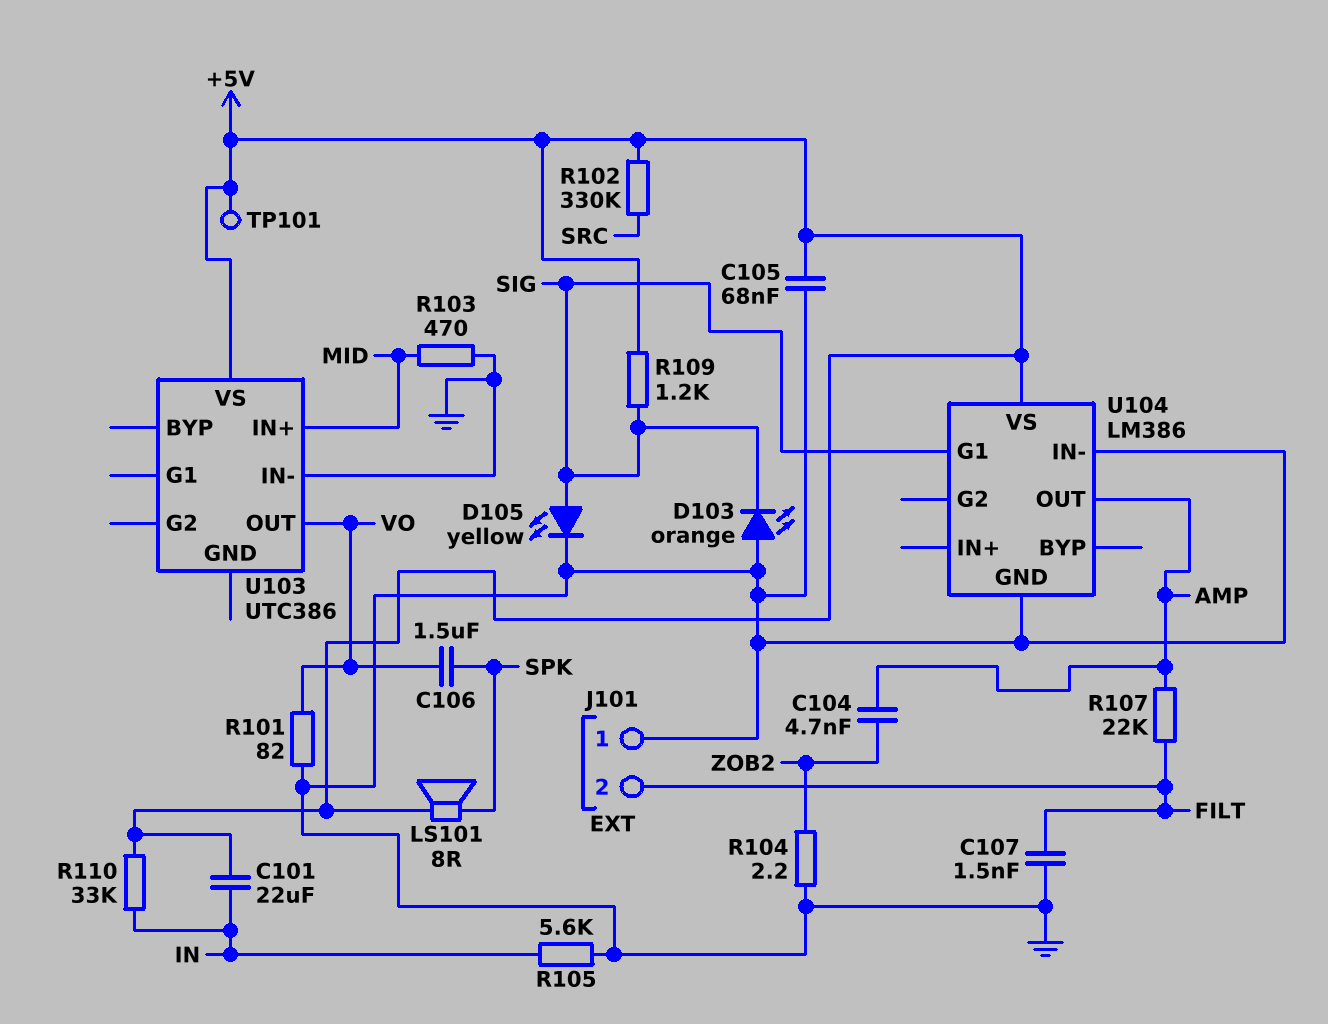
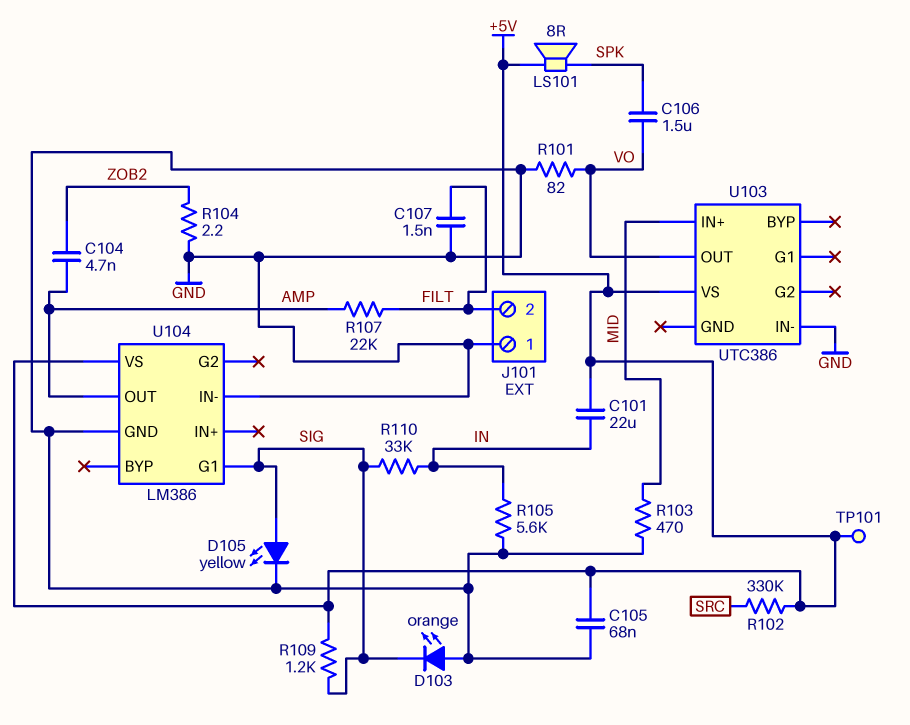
R110: 33k (+5V, IN) -> 33k (IN, SIG)

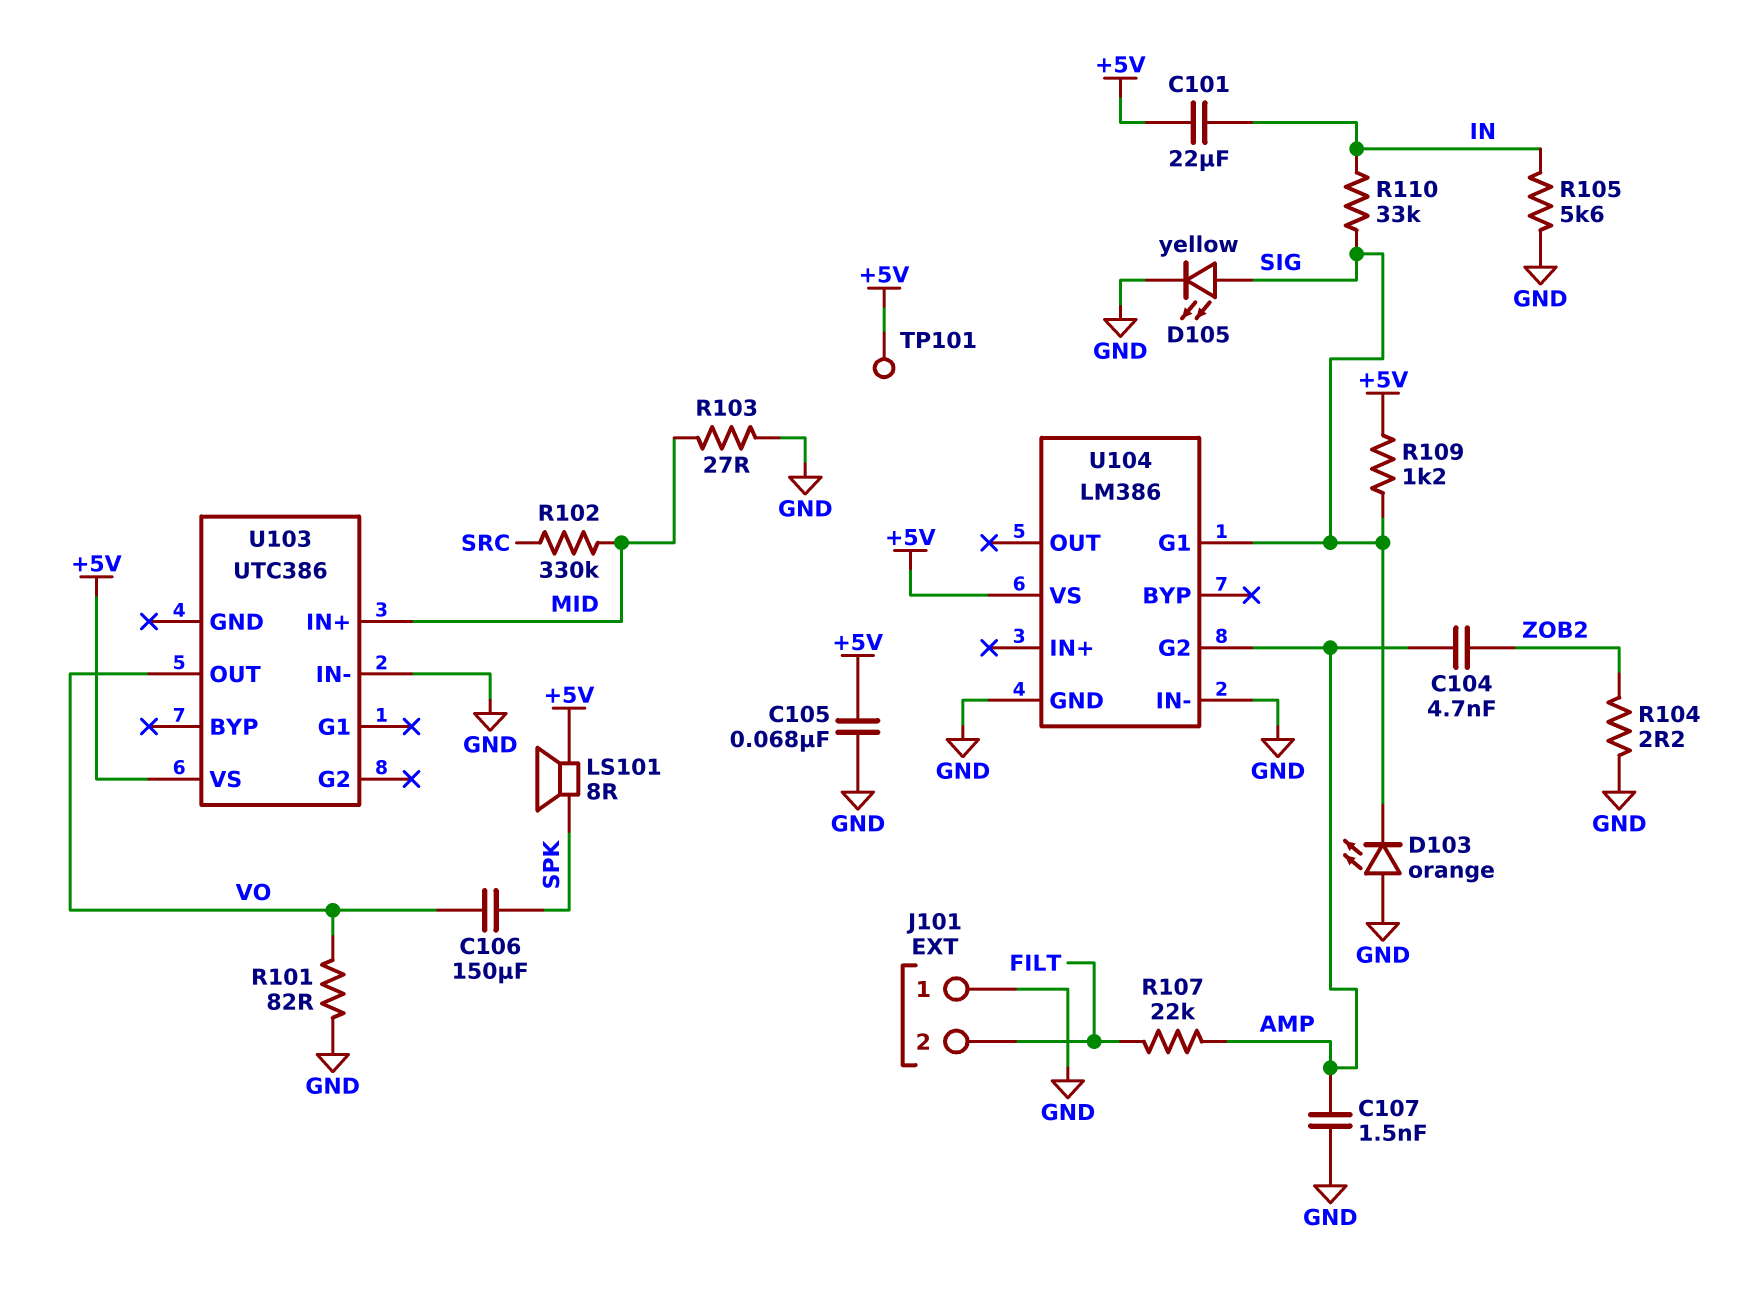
C106: 1.5uF (SPK, VO) -> 150uF (SPK, VO)
C107: 1.5nF (FILT, GND) -> 1.5nF (AMP, GND)
R102: 330k (+5V, SRC) -> 330k (MID, SRC)
R103: 470 (GND, MID) -> 27 (GND, MID)
U104 pin G2: none -> AMP
U104 pin OUT: AMP -> none

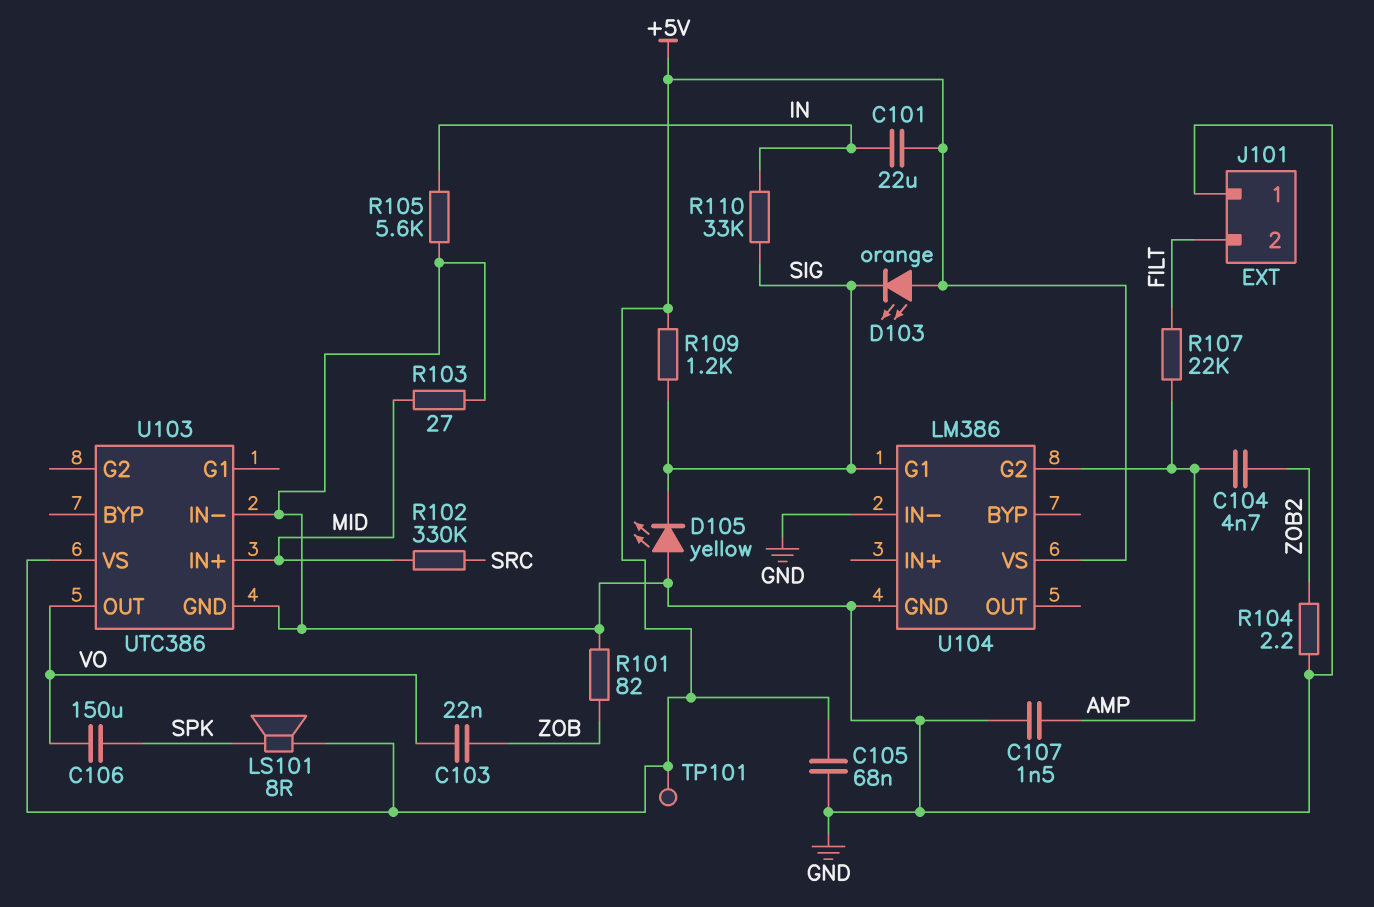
C103: none -> 22nF (VO, ZOB)
D103: LED orange (A GND, K SIG) -> LED orange (A +5V, K SIG)
D105: LED yellow (A SIG, K GND) -> LED yellow (A GND, K SIG)
R101: 82 (GND, VO) -> 82 (GND, ZOB)
U103 pin GND: none -> GND

